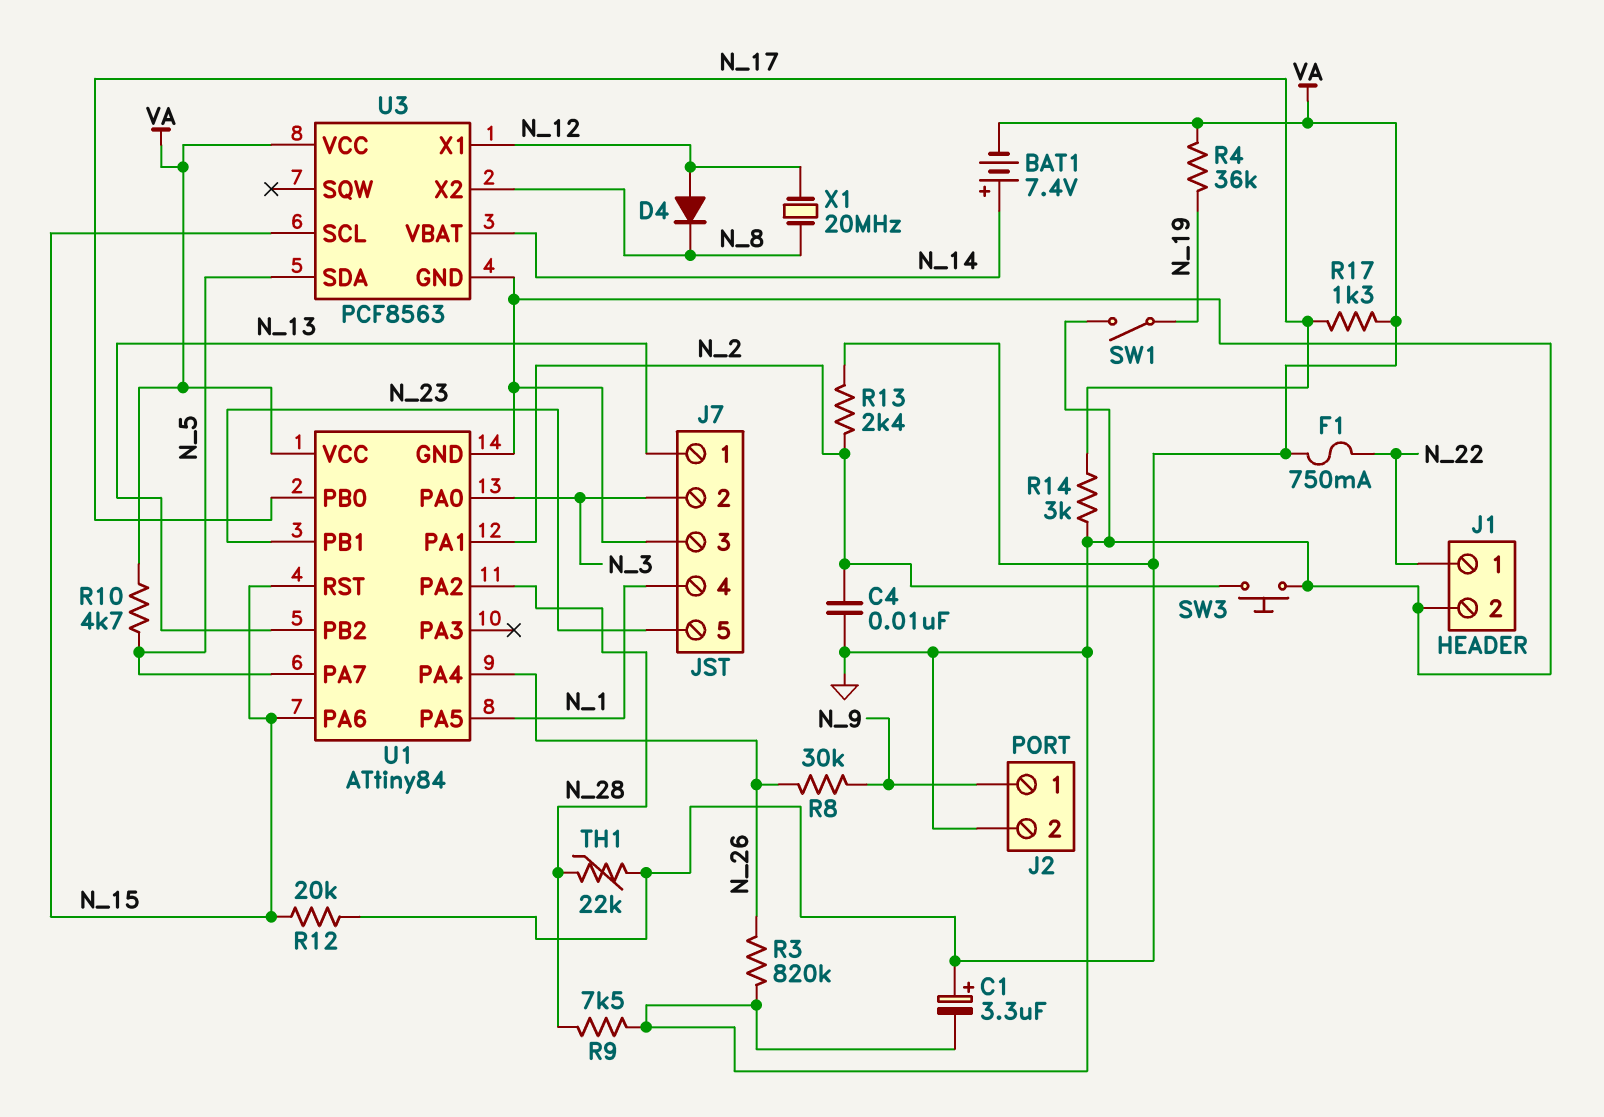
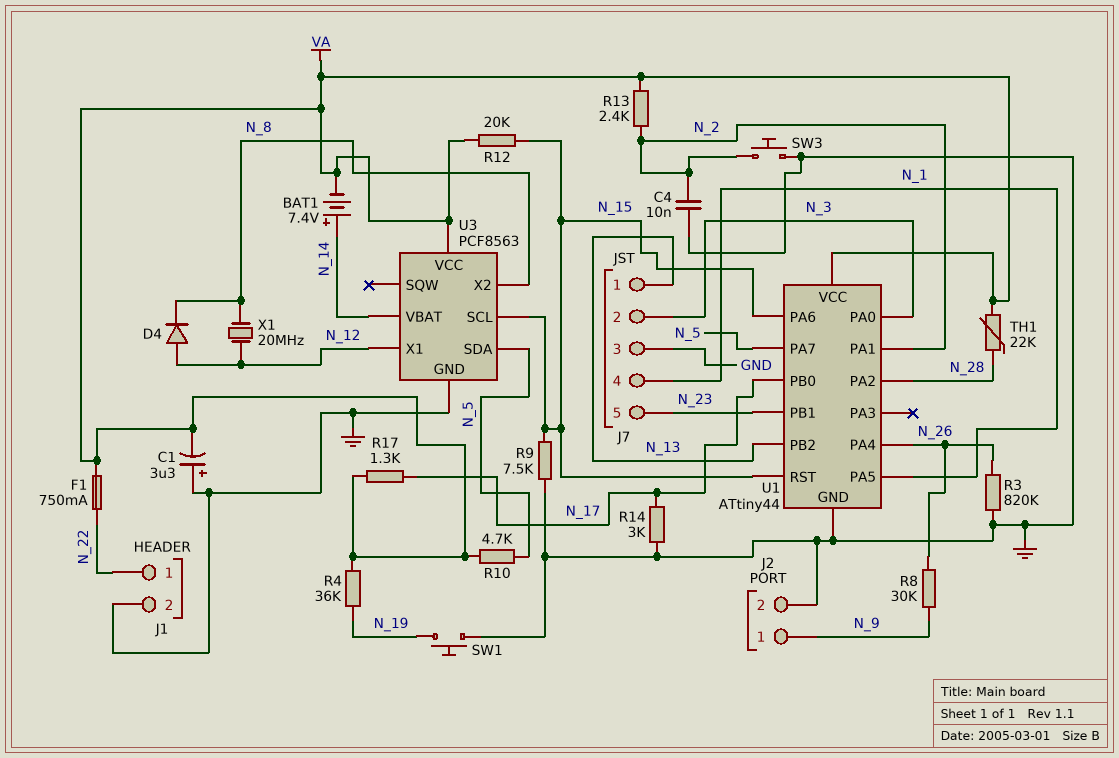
C1: 3.3uF (plus VA, minus GND) -> 3.3uF (plus GND, minus VA)
R9: 7.5k (GND, N_28) -> 7.5k (GND, N_15)
SW1: switch (GND, N_19) -> button (GND, N_19)
U1: ATtiny84 -> ATtiny44

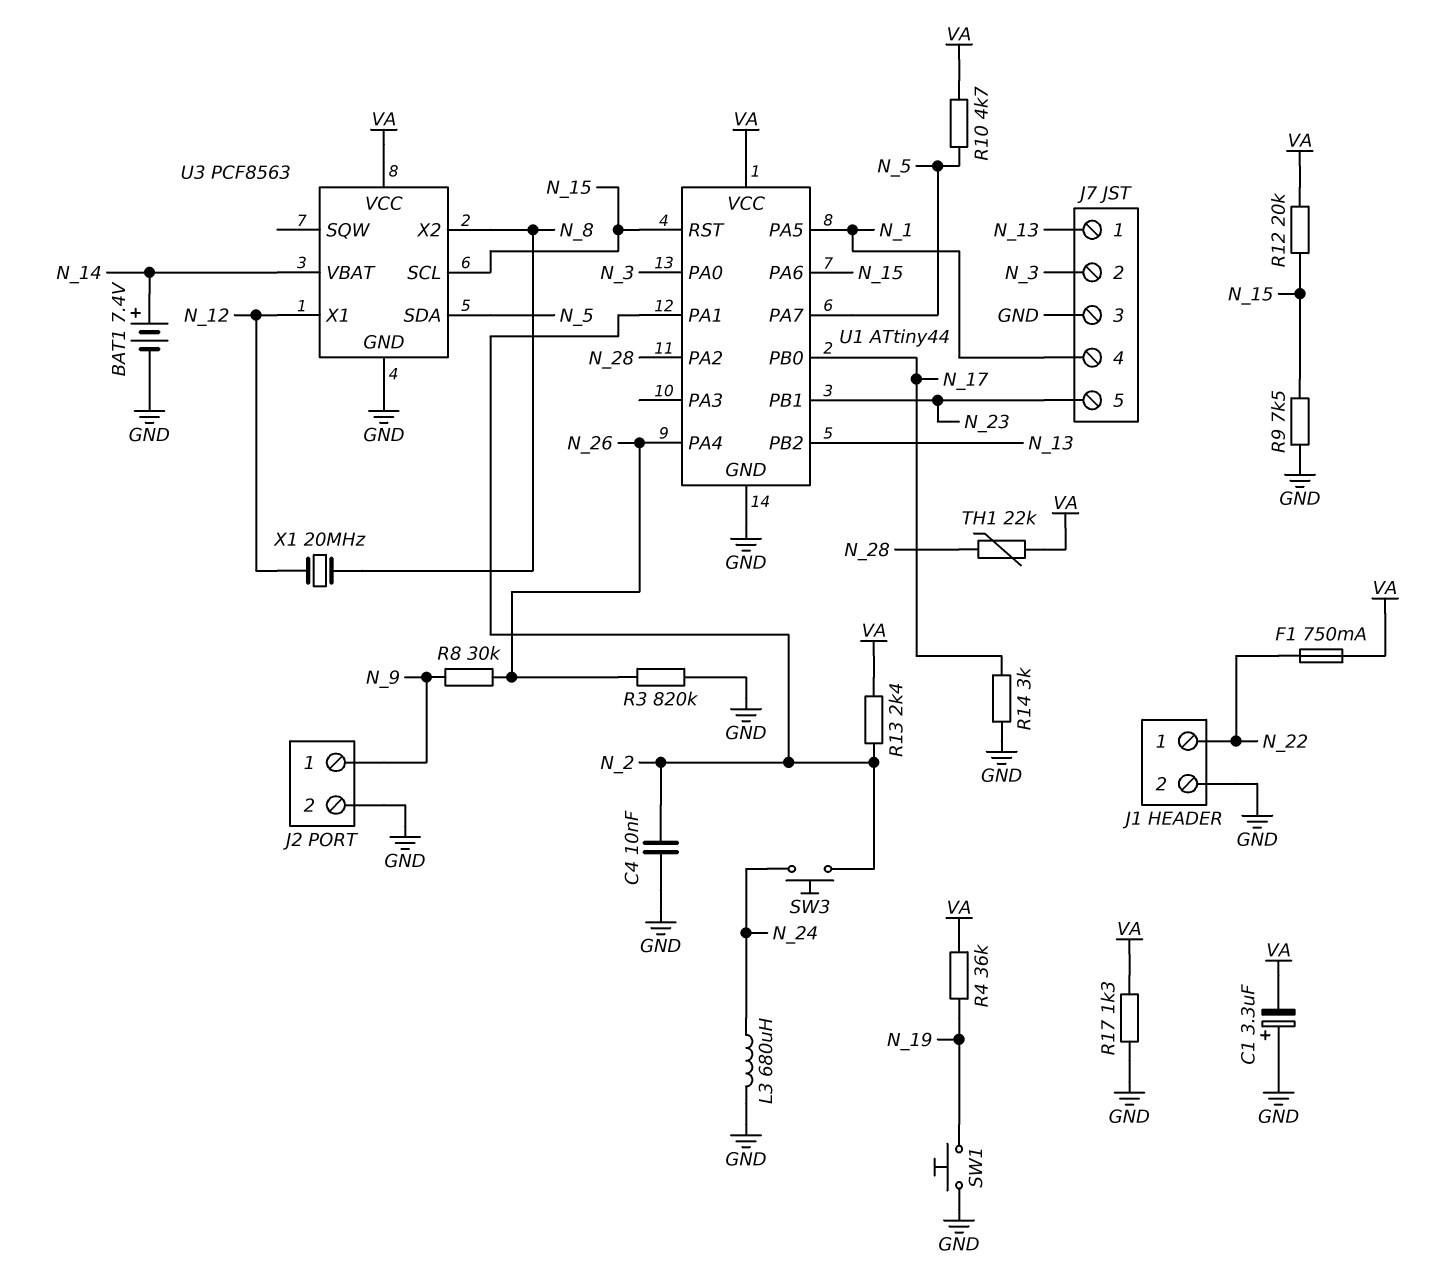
BAT1: 7.4V (plus N_14, minus VA) -> 7.4V (plus N_14, minus GND)
D4: diode (A N_12, K N_8) -> none
L3: none -> 680uH (GND, N_24)
R17: 1.3k (N_17, VA) -> 1.3k (GND, VA)
SW3: button (GND, N_2) -> button (N_2, N_24)

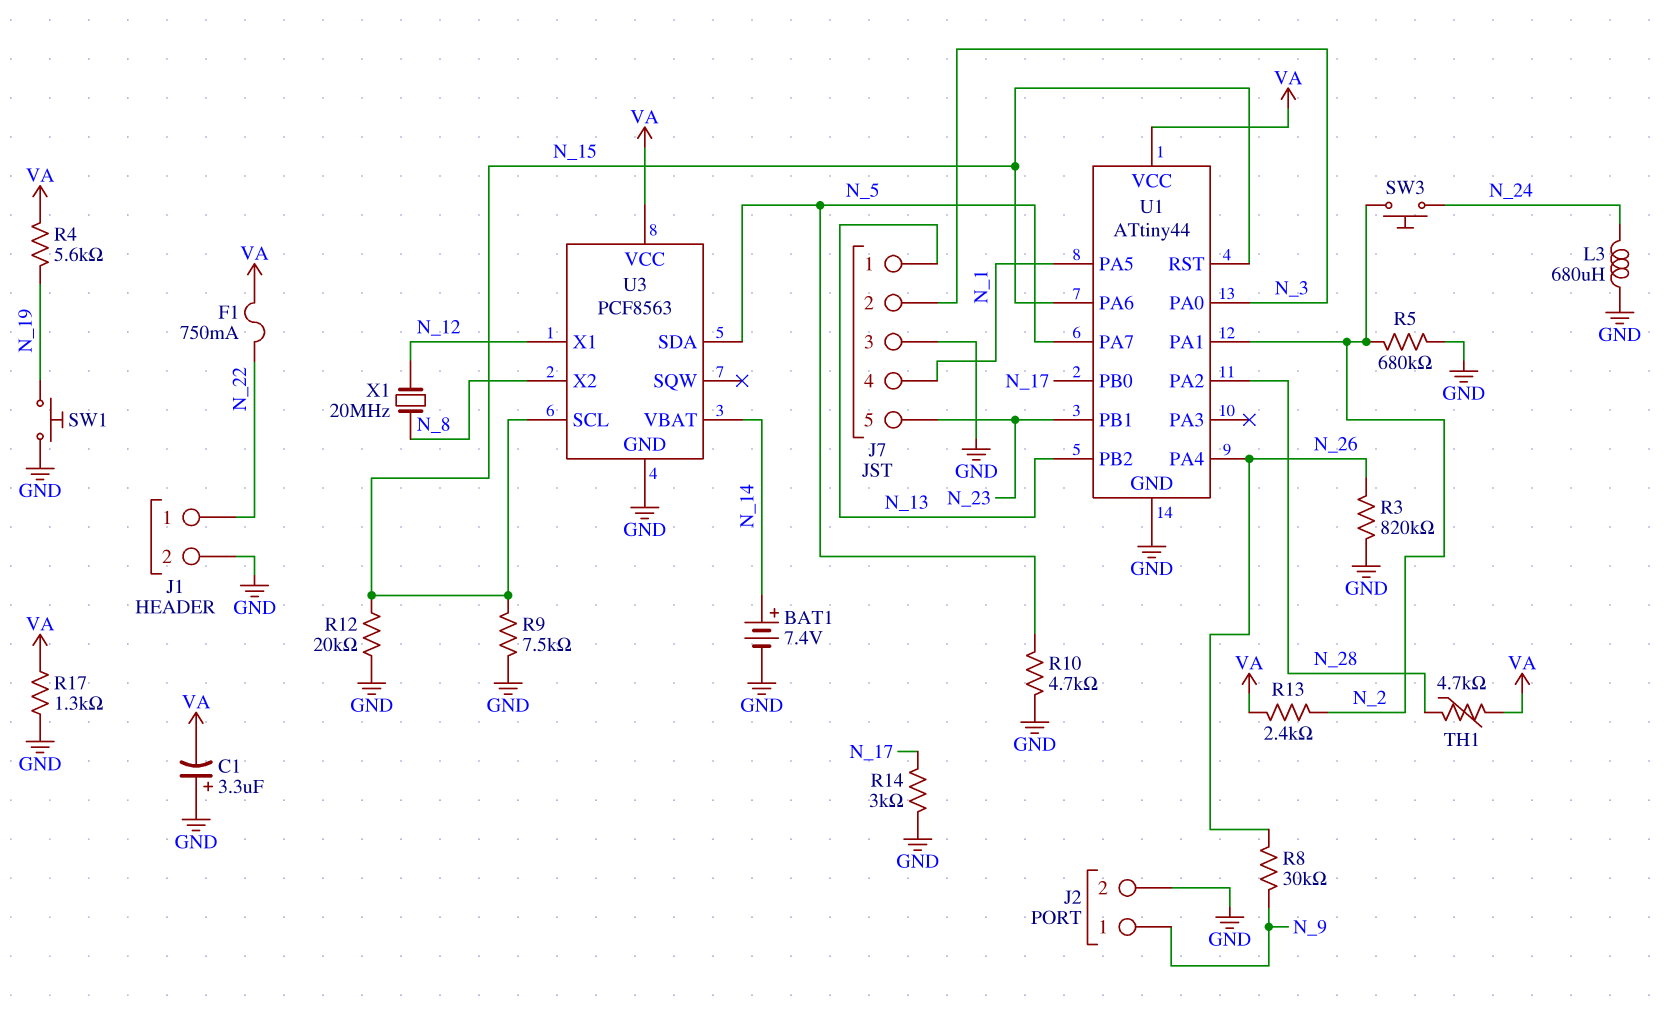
C4: 10nF (GND, N_2) -> none
R4: 36k (N_19, VA) -> 5.6k (N_19, VA)
R5: none -> 680k (GND, N_2)
R10: 4.7k (N_5, VA) -> 4.7k (GND, N_5)
R12: 20k (N_15, VA) -> 20k (GND, N_15)
TH1: 22k (N_28, VA) -> 4.7k (N_28, VA)

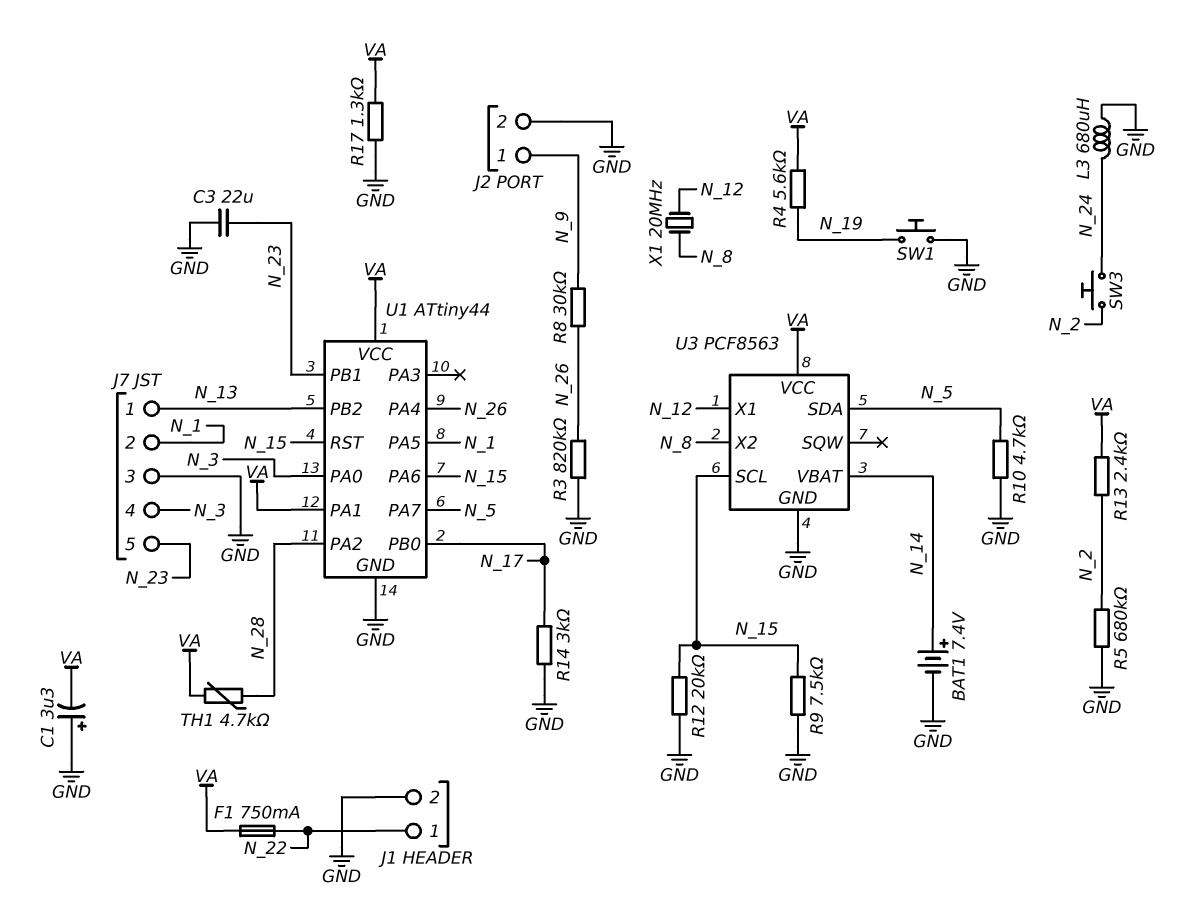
C3: none -> 22uF (GND, N_23)
J7 pin 2: N_3 -> N_1
J7 pin 4: N_1 -> N_3
U1 pin PA1: N_2 -> VA

